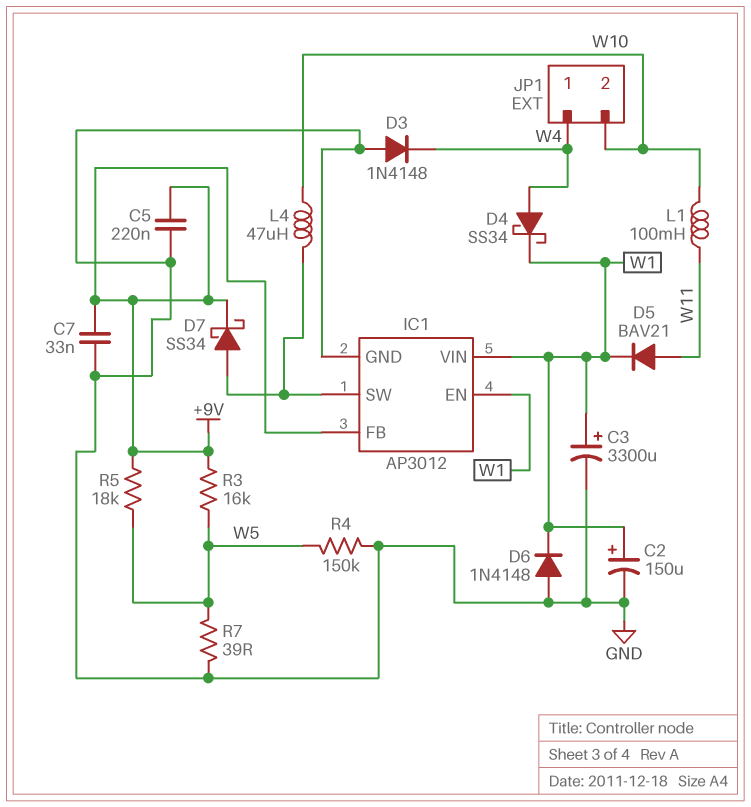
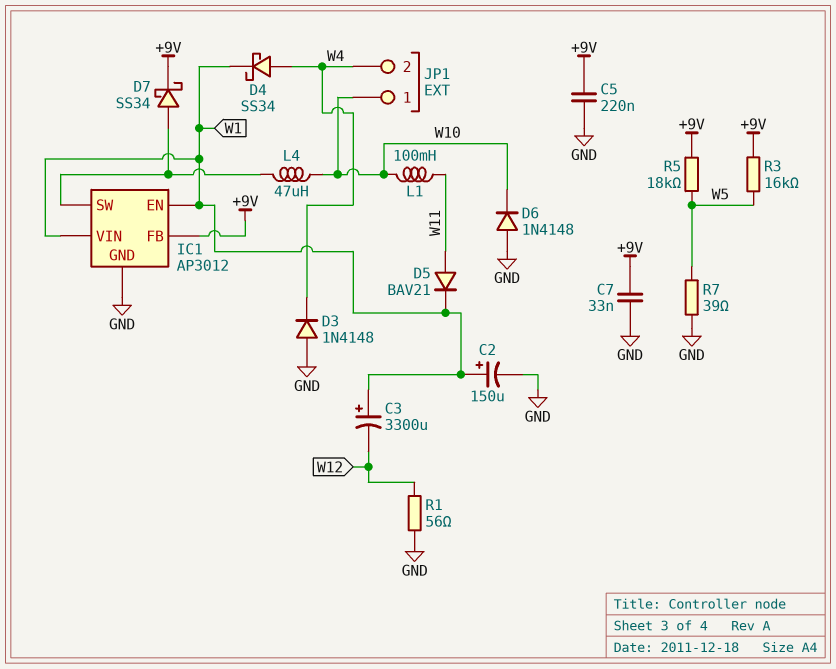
C3: 3300uF (plus W1, minus GND) -> 3300uF (plus W1, minus W12)
D6: diode 1N4148 (A GND, K W1) -> diode 1N4148 (A GND, K W10)
JP1 pin 1: W4 -> W10
JP1 pin 2: W10 -> W4
R1: none -> 56 (GND, W12)
R4: 150k (GND, W5) -> none

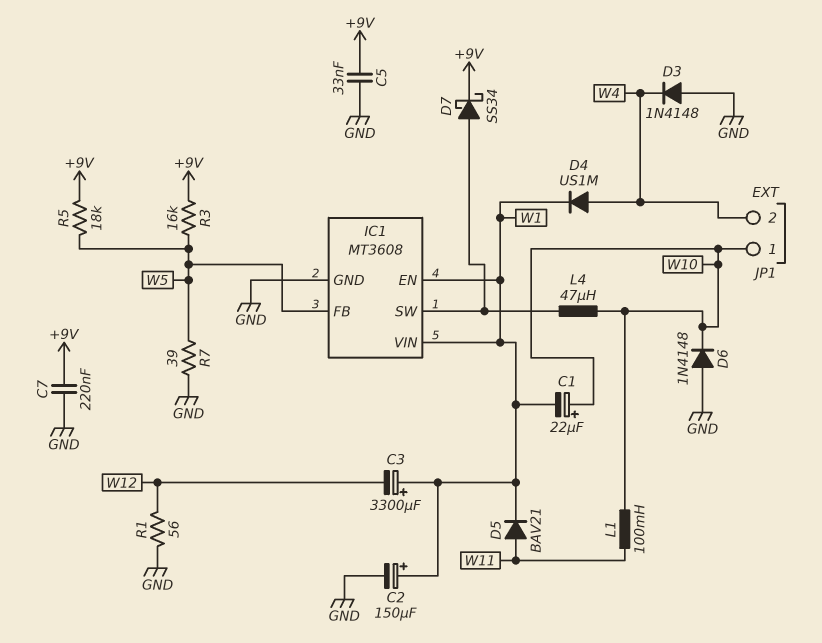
C1: none -> 22uF (plus W10, minus W1)
C5: 220nF (+9V, GND) -> 33nF (+9V, GND)
C7: 33nF (+9V, GND) -> 220nF (+9V, GND)
D4: schottky SS34 (A W4, K W1) -> diode US1M (A W4, K W1)
IC1: AP3012 -> MT3608
IC1 pin FB: +9V -> W5

